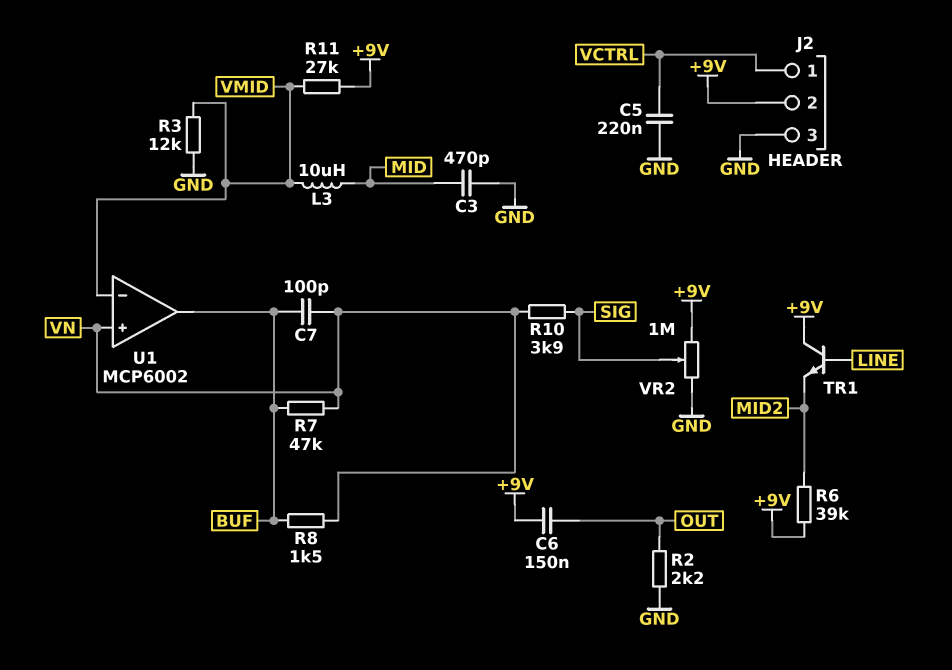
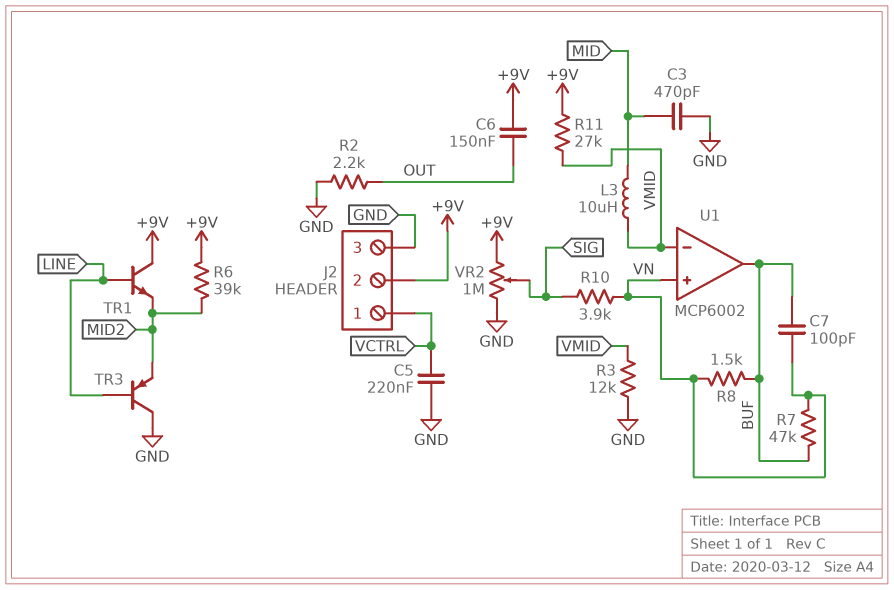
TR3: none -> PNP (B LINE, C GND, E MID2)

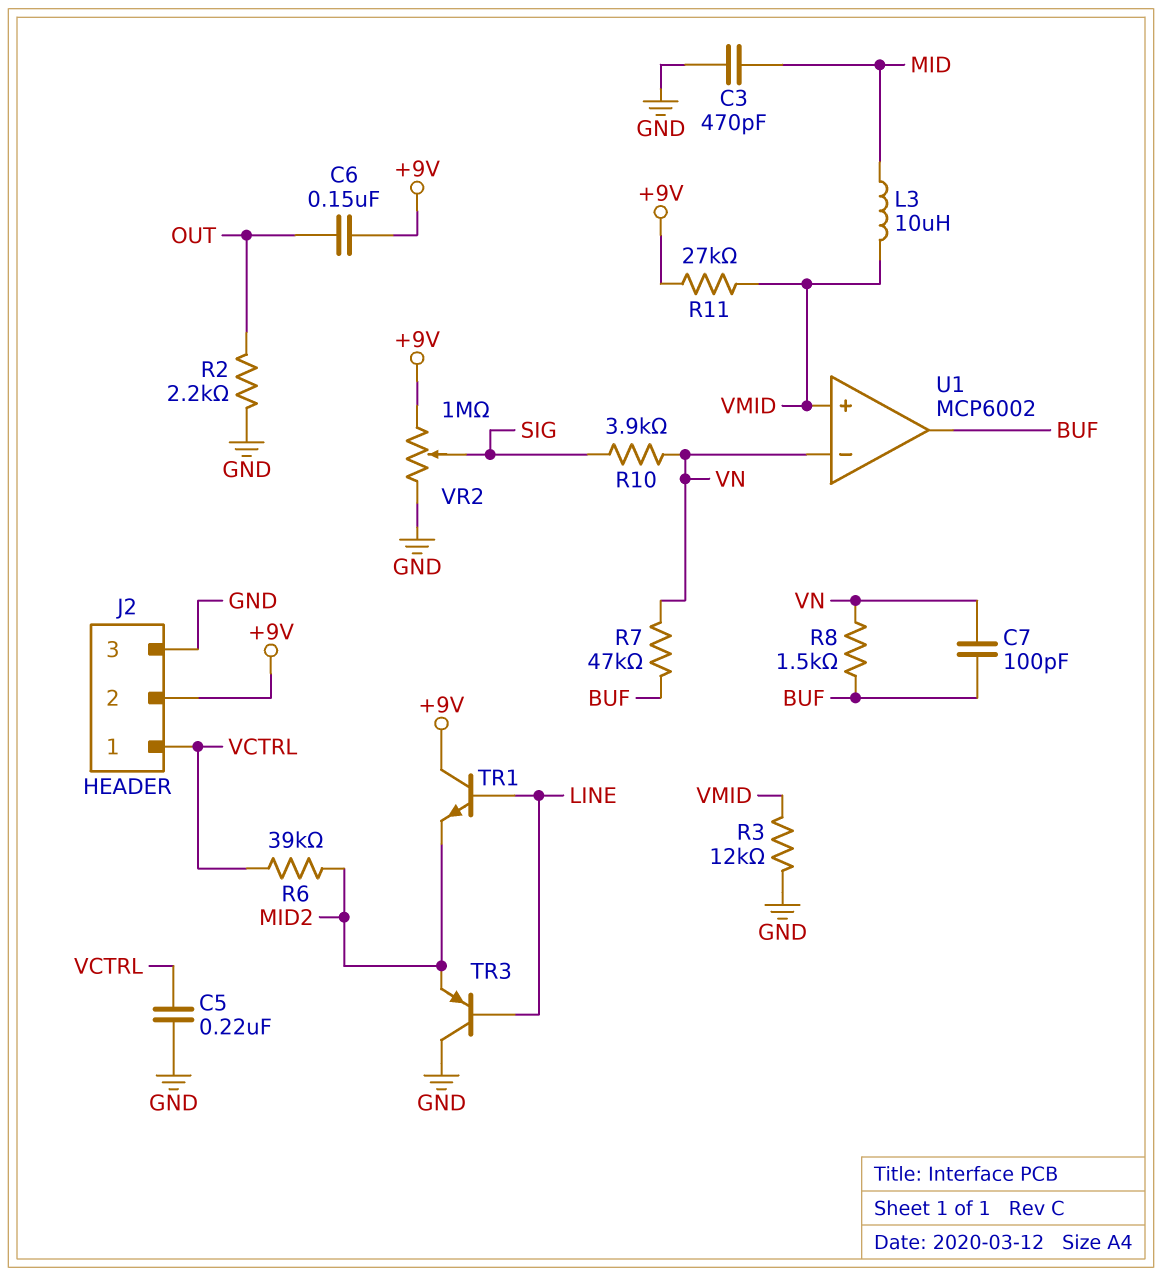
R6: 39k (+9V, MID2) -> 39k (MID2, VCTRL)
U1 pin in+: VN -> VMID
U1 pin in-: VMID -> VN

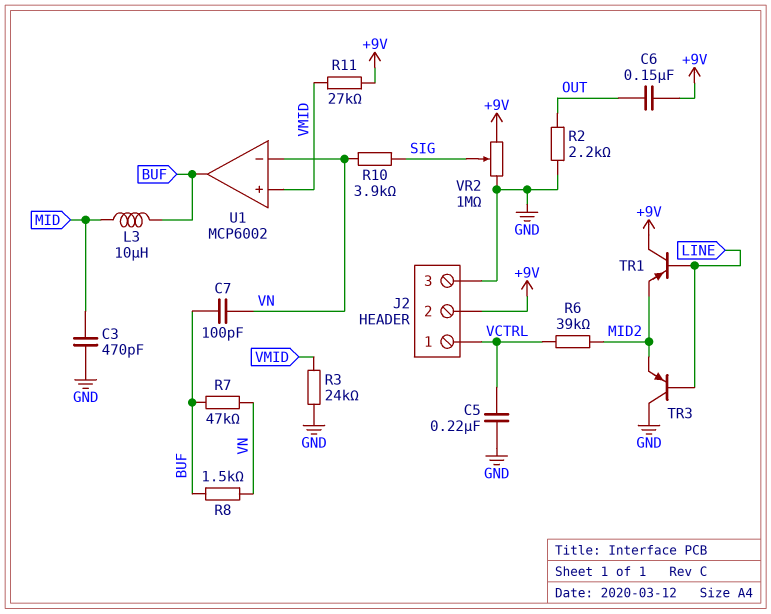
L3: 10uH (MID, VMID) -> 10uH (BUF, MID)
R3: 12k (GND, VMID) -> 24k (GND, VMID)
TR1: NPN (B LINE, C +9V, E MID2) -> PNP (B LINE, C +9V, E MID2)

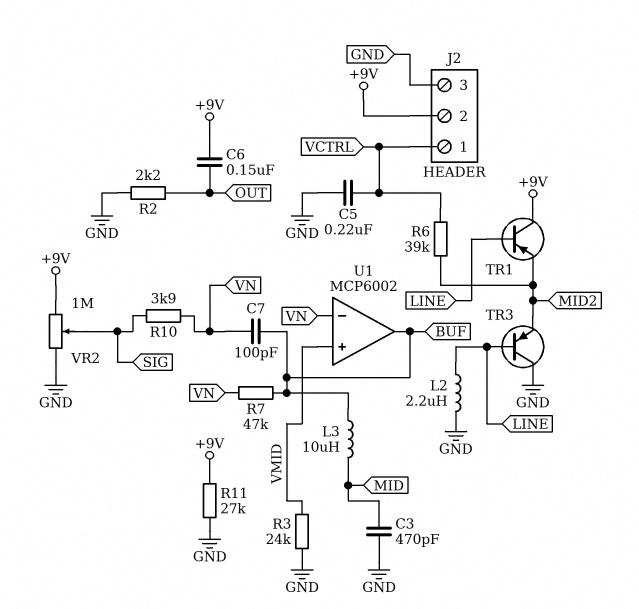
L2: none -> 2.2uH (GND, LINE)
R8: 1.5k (BUF, VN) -> none
R11: 27k (+9V, VMID) -> 27k (+9V, GND)

